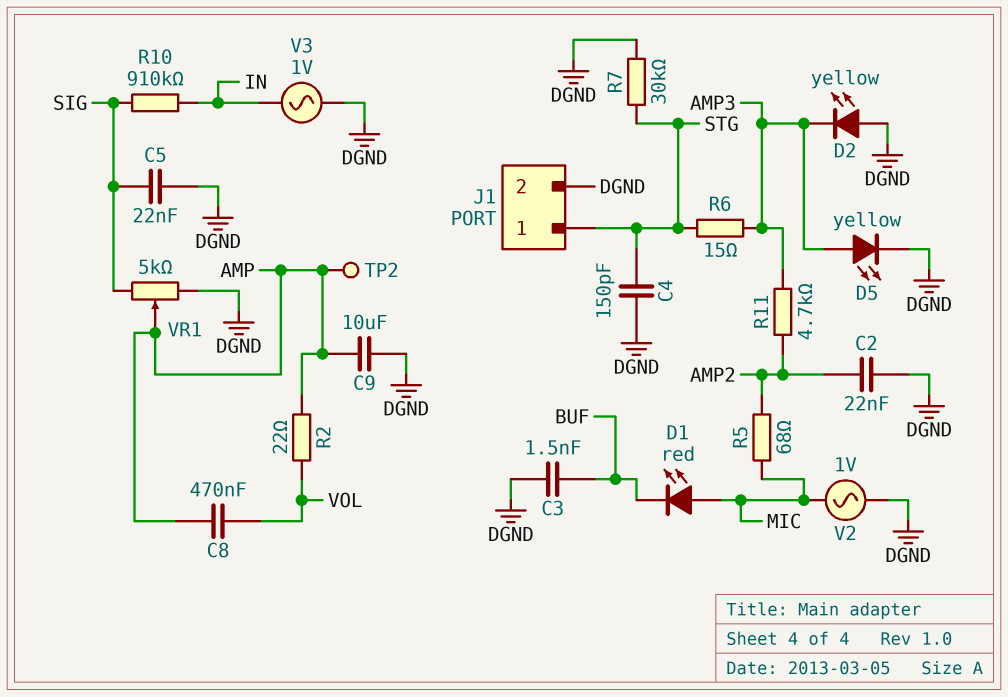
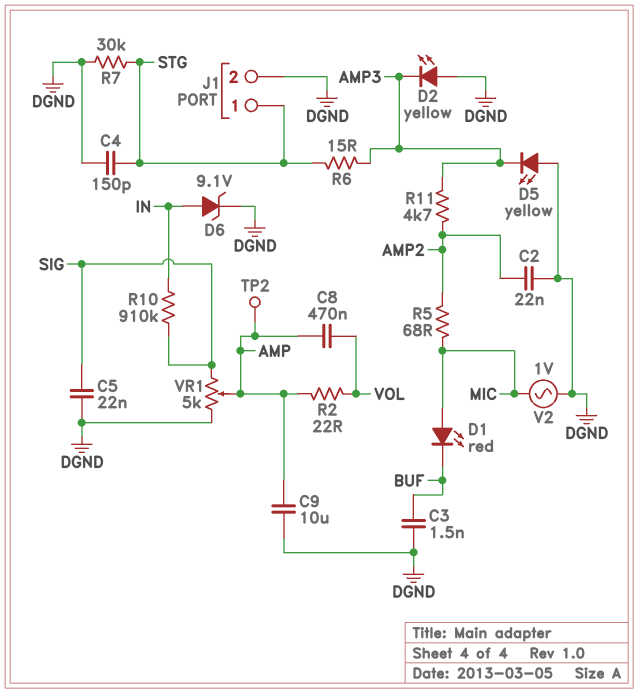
D5: LED yellow (A AMP3, K DGND) -> LED yellow (A DGND, K AMP3)
D6: none -> zener 9.1V (A IN, K DGND)
V3: AC 1V (DGND, IN) -> none

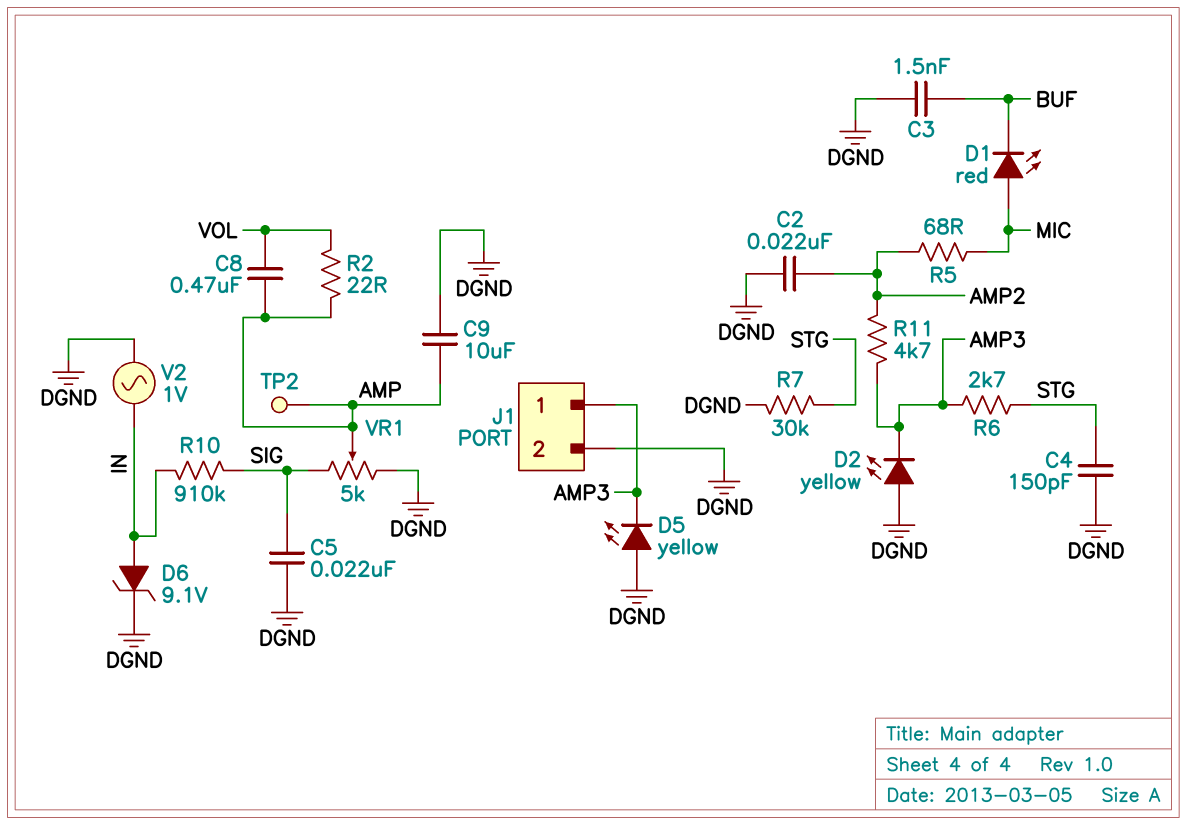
J1 pin 1: STG -> AMP3
R6: 15 (AMP3, STG) -> 2.7k (AMP3, STG)
V2: AC 1V (DGND, MIC) -> AC 1V (DGND, IN)

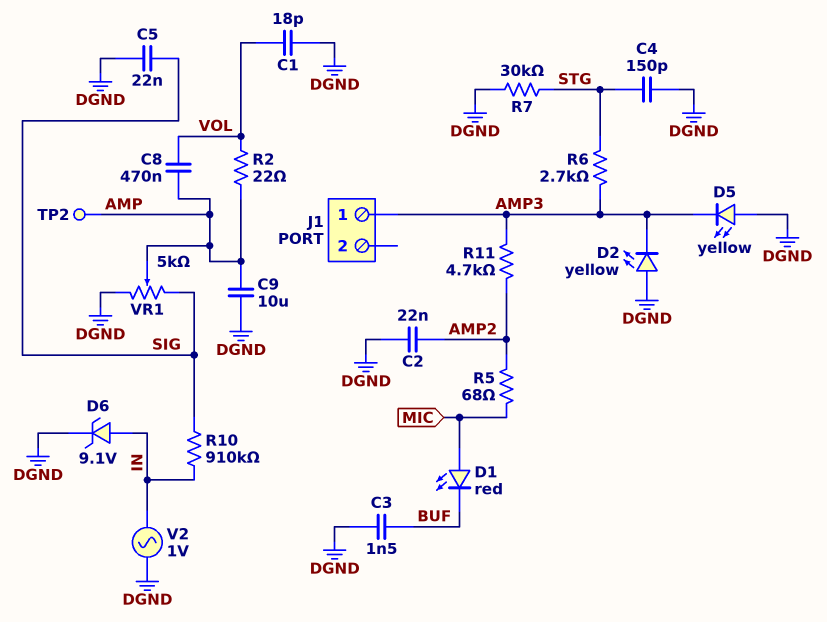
C1: none -> 18pF (DGND, VOL)
J1 pin 2: DGND -> none

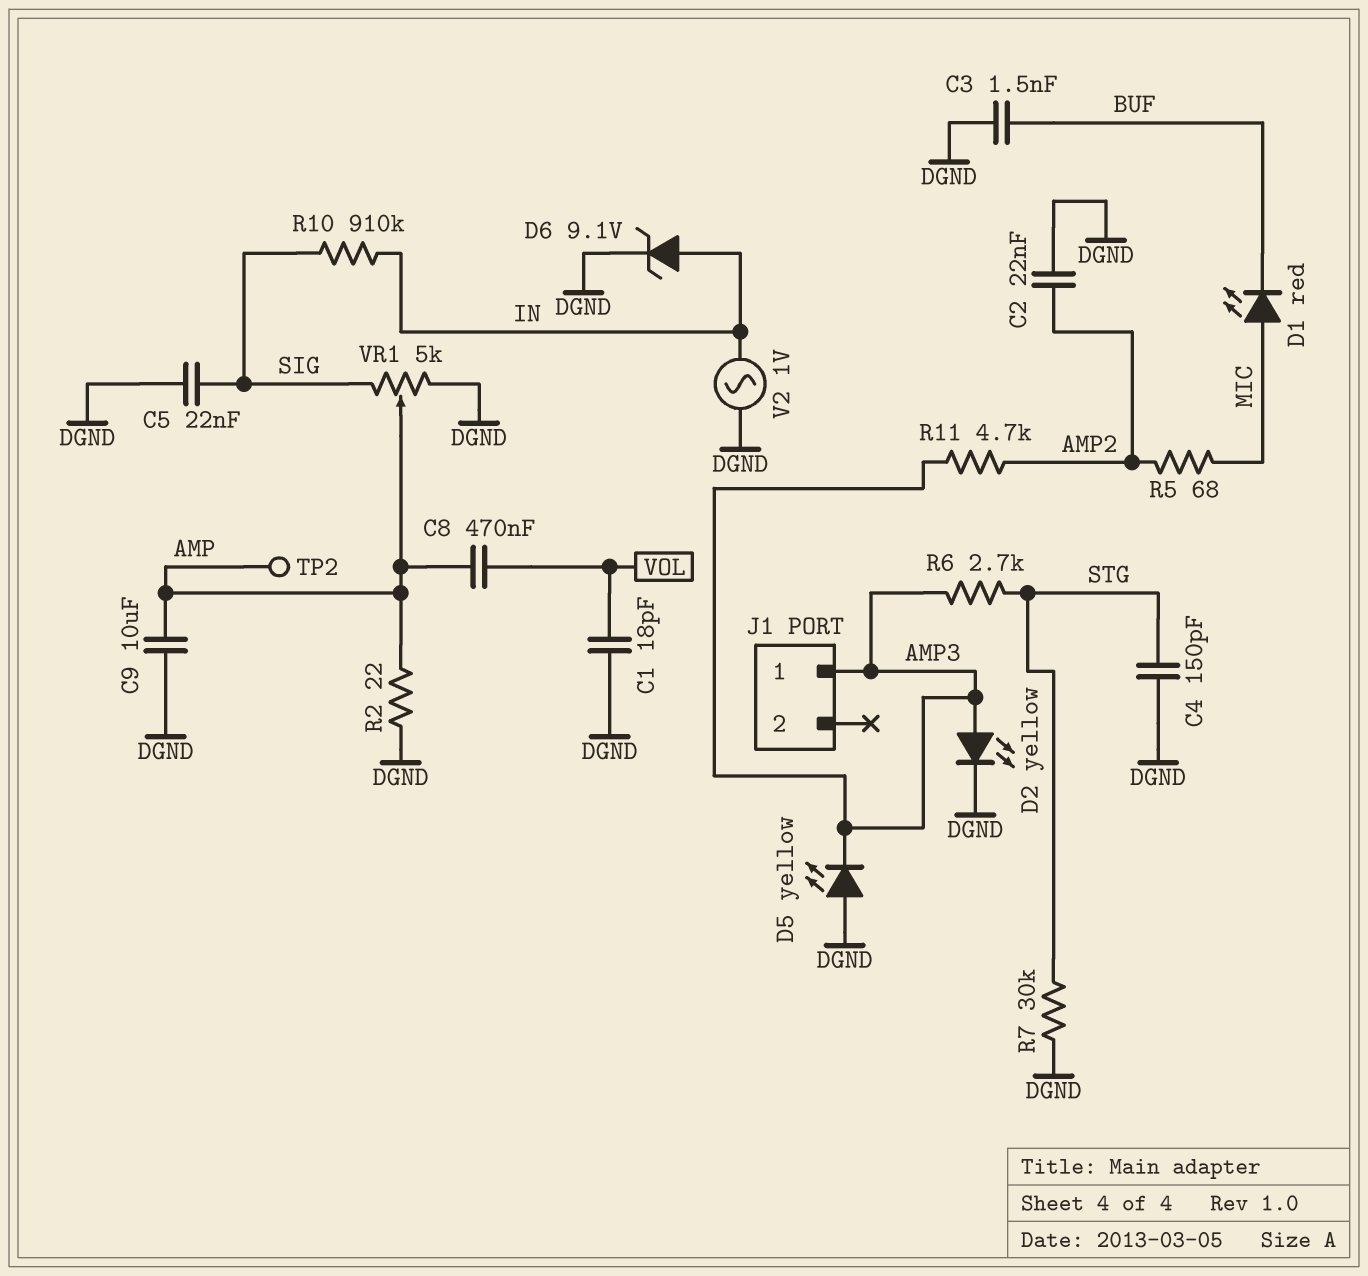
D2: LED yellow (A DGND, K AMP3) -> LED yellow (A AMP3, K DGND)
R2: 22 (AMP, VOL) -> 22 (AMP, DGND)

